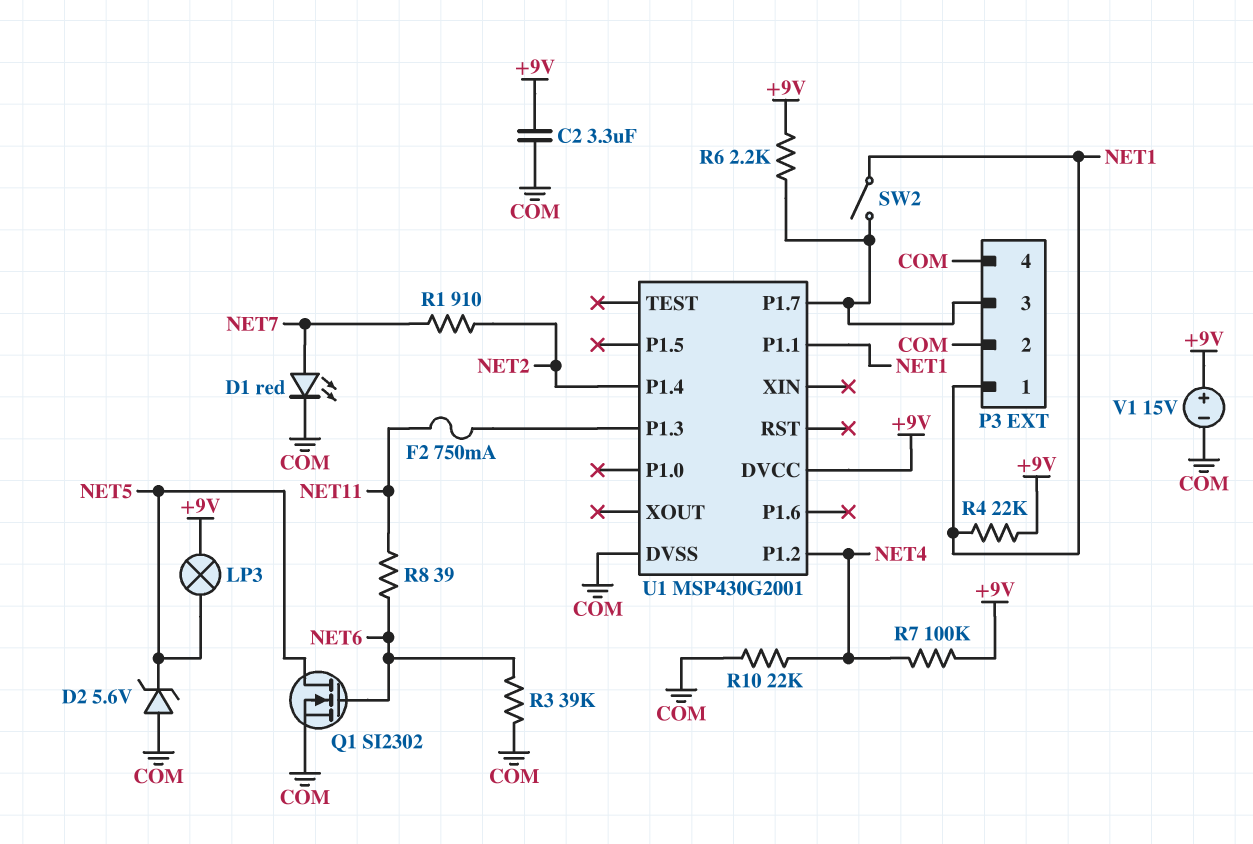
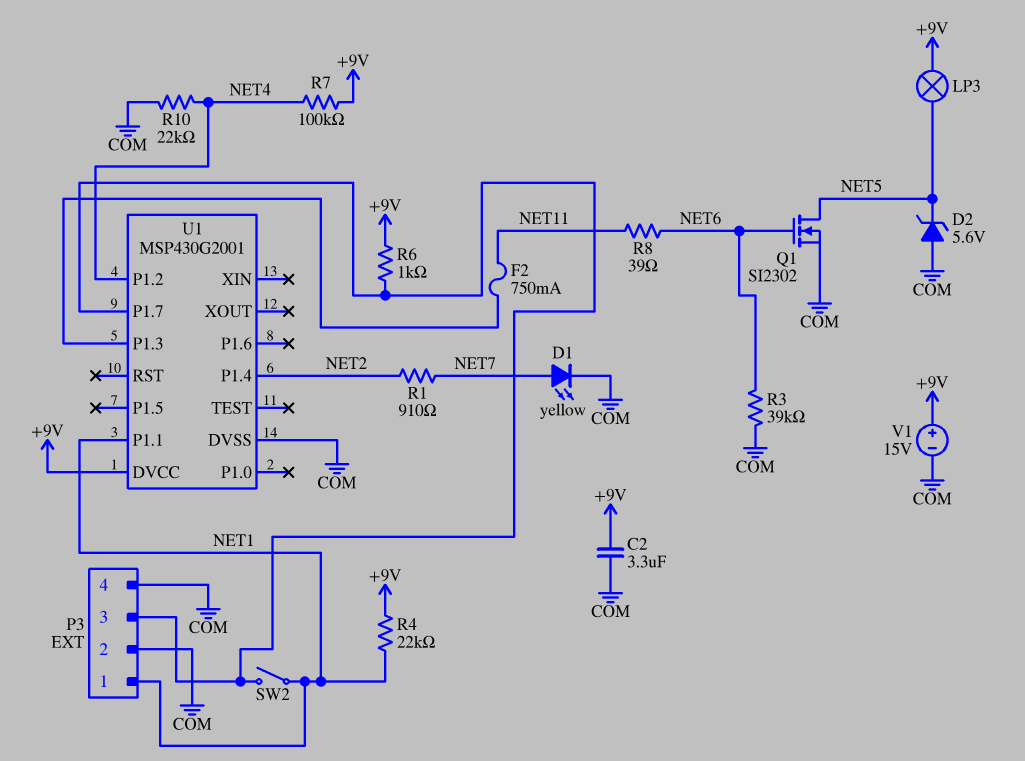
D1: LED red (A NET7, K COM) -> LED yellow (A NET7, K COM)
R6: 2.2k (+9V, P3/3) -> 1k (+9V, P3/3)

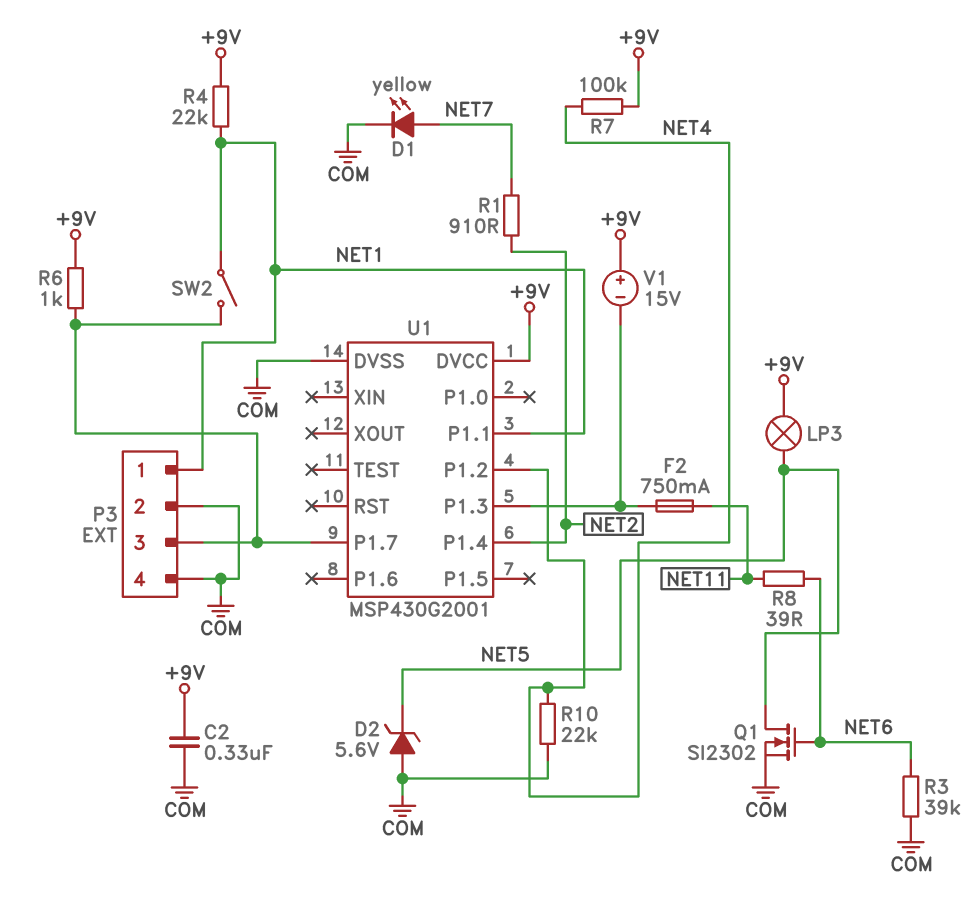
C2: 3.3uF (+9V, COM) -> 330nF (+9V, COM)
V1: 15V (plus +9V, minus COM) -> 15V (plus +9V, minus U1/P1.3)

